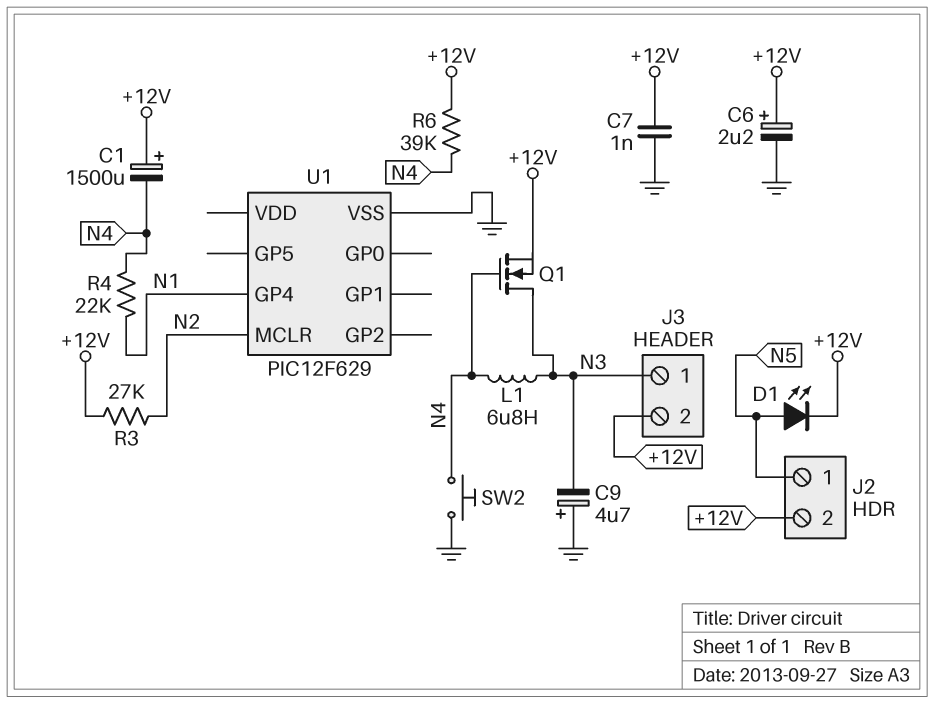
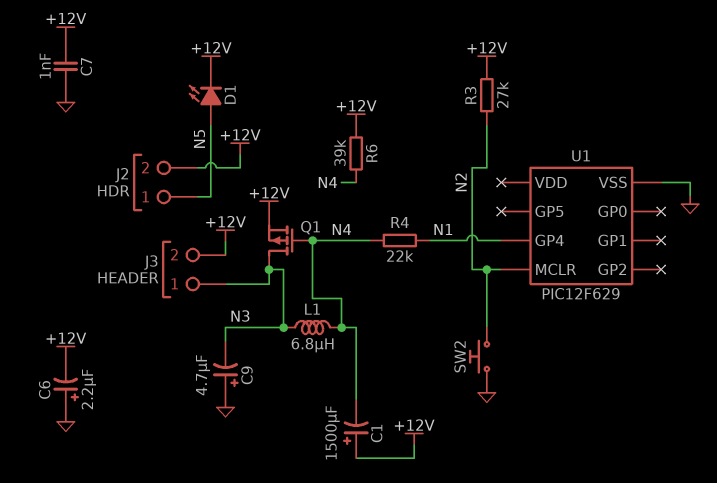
C6: 2.2uF (plus +12V, minus GND) -> 2.2uF (plus GND, minus +12V)
Q1: NMOS (G N4, D N3, S +12V) -> PMOS (G N4, D N3, S +12V)
SW2: button (GND, N4) -> button (GND, N2)

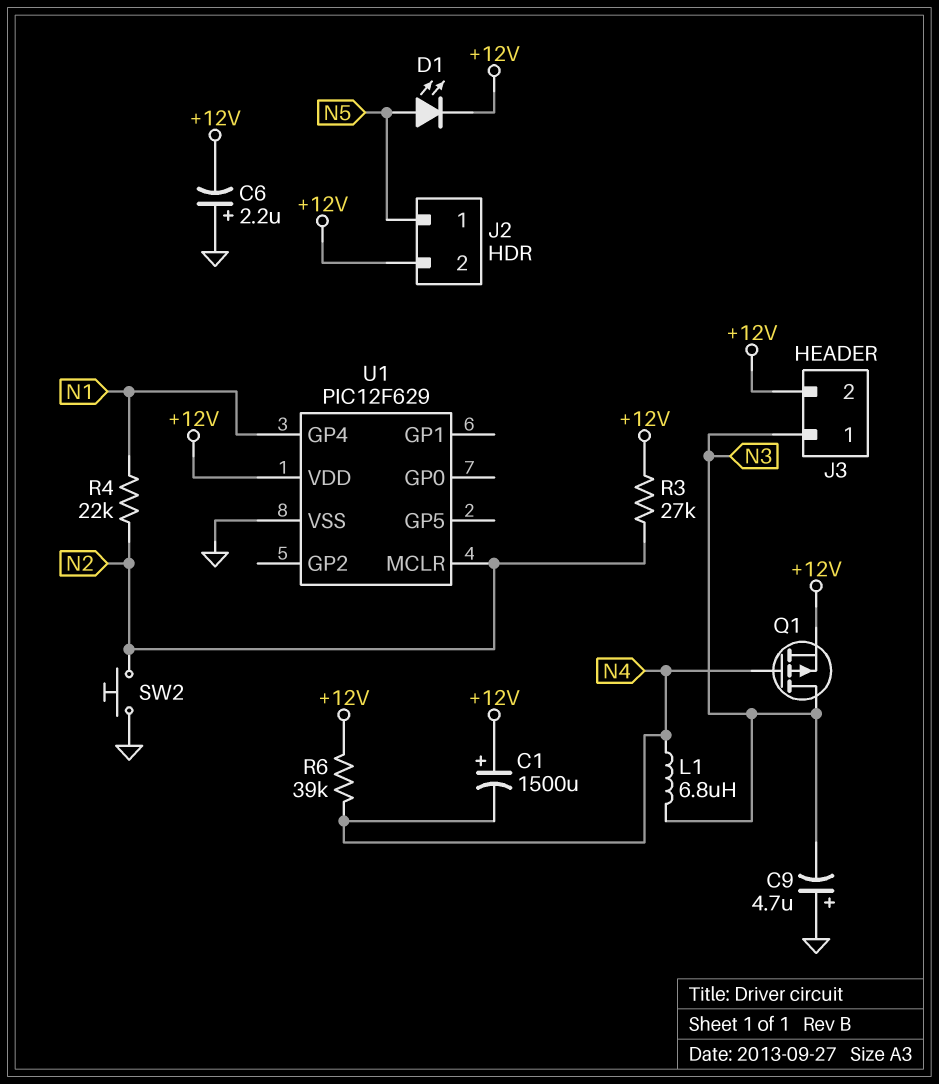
C7: 1nF (+12V, GND) -> none
R4: 22k (N1, N4) -> 22k (N1, N2)
U1 pin VDD: none -> +12V

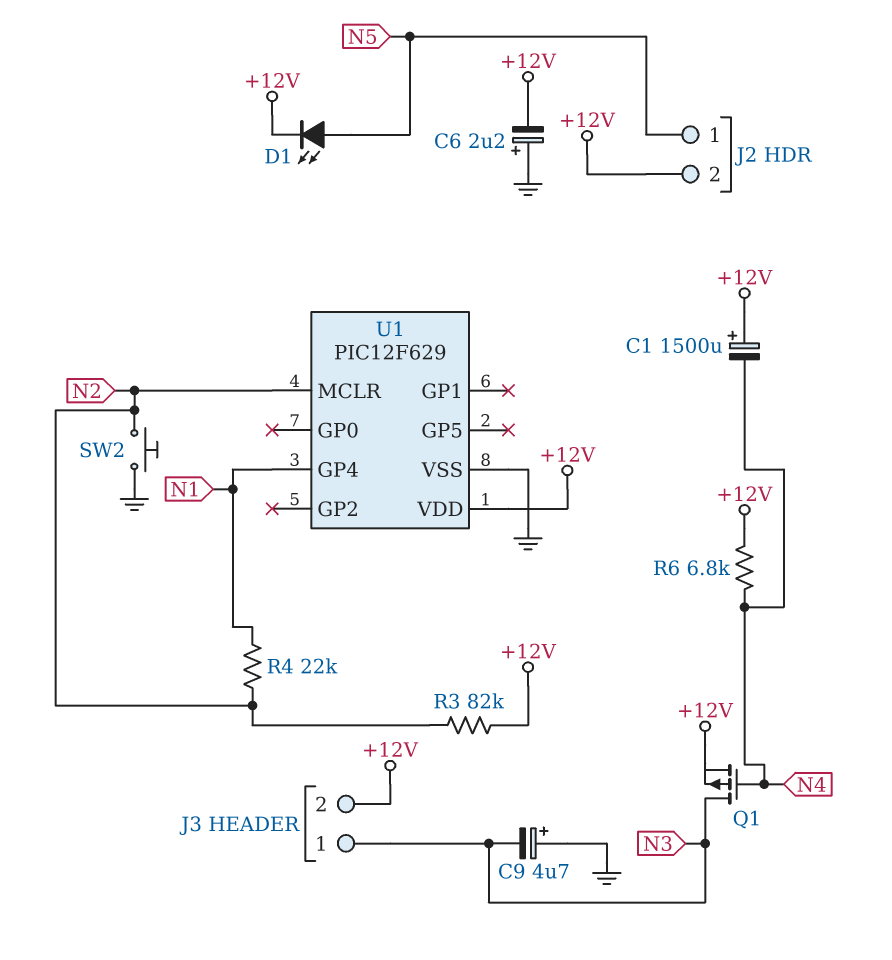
L1: 6.8uH (N3, N4) -> none
R3: 27k (+12V, N2) -> 82k (+12V, N2)
R6: 39k (+12V, N4) -> 6.8k (+12V, N4)

